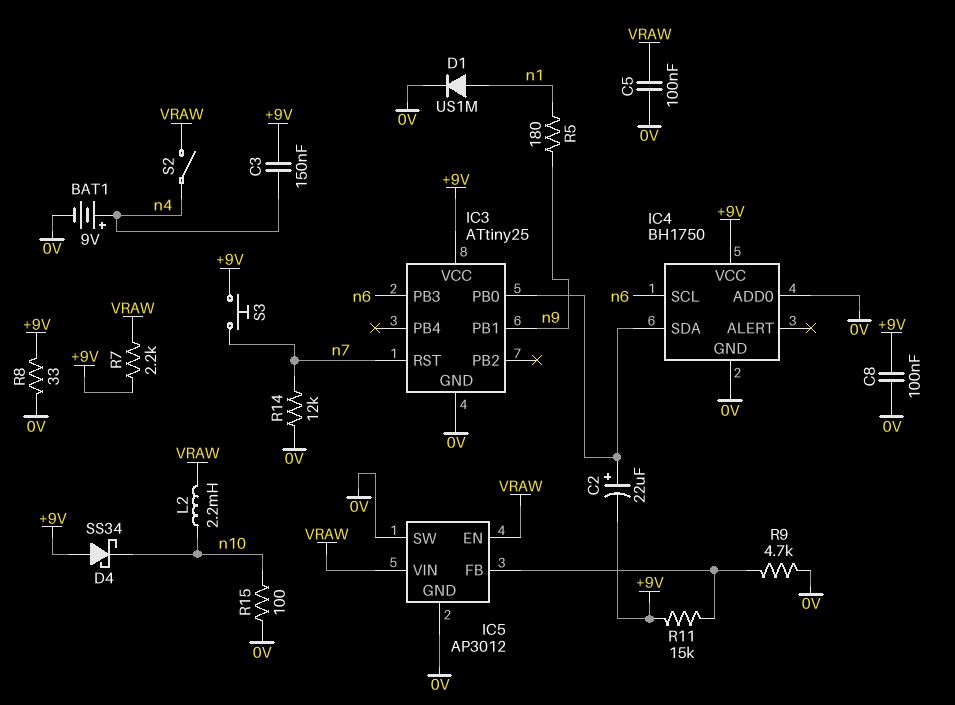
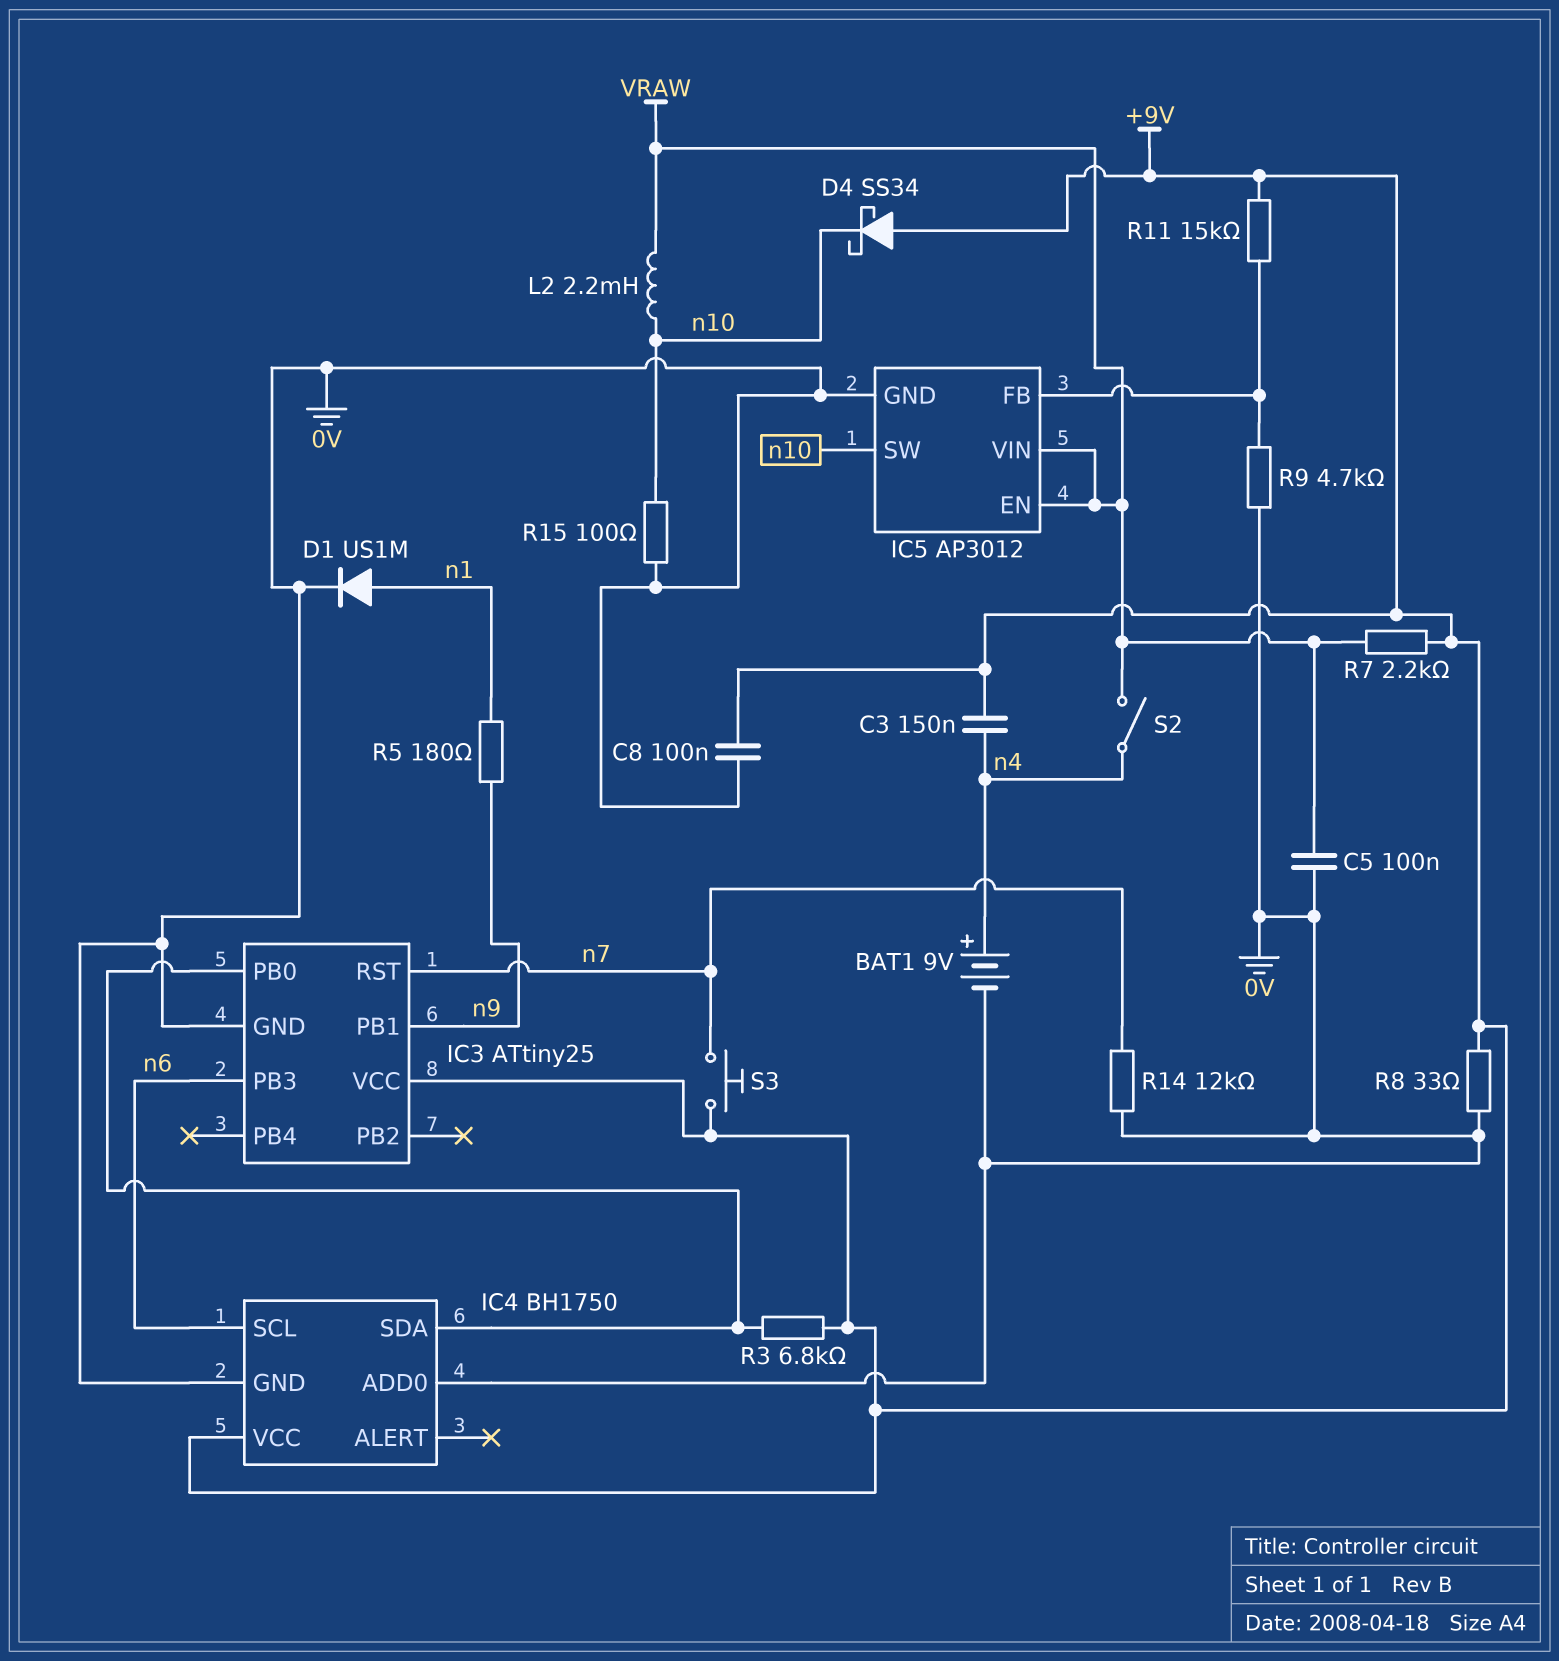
C2: 22uF (plus IC3/PB0, minus +9V) -> none
IC5 pin SW: 0V -> n10
R3: none -> 6.8k (+9V, IC3/PB0)

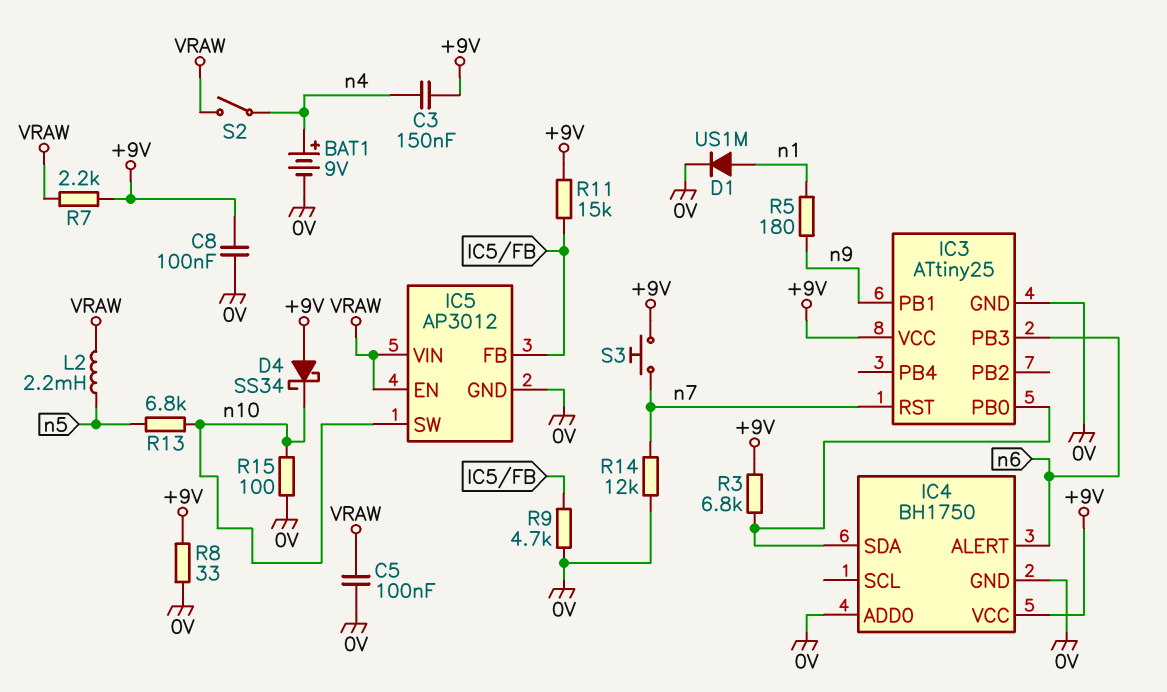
IC4 pin ALERT: none -> n6
IC4 pin SCL: n6 -> none
L2: 2.2mH (VRAW, n10) -> 2.2mH (VRAW, n5)
R13: none -> 6.8k (n5, n10)

